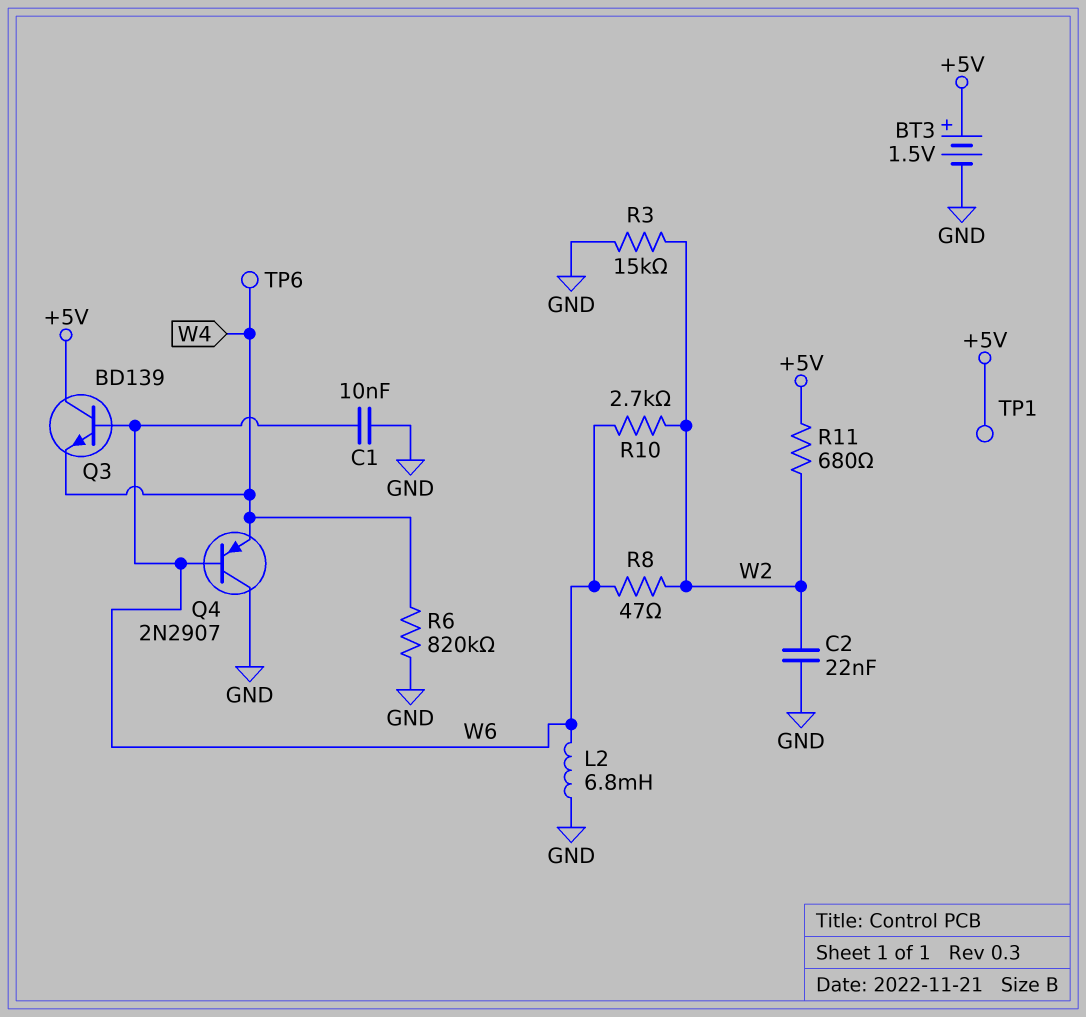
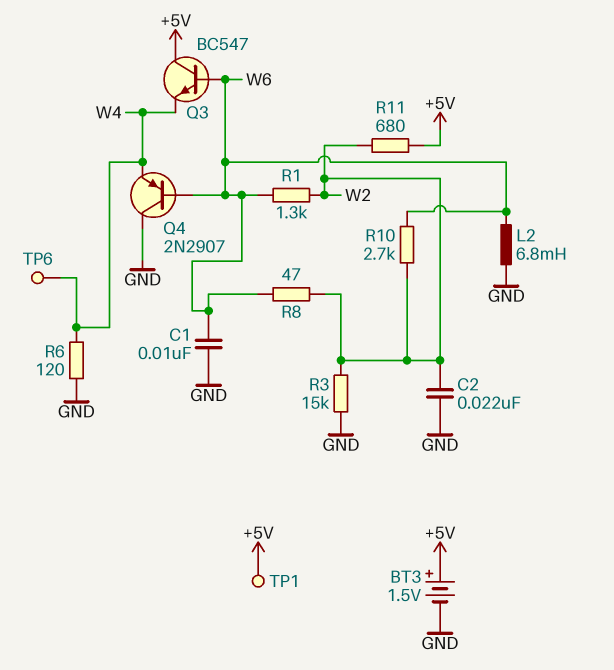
Q3: NPN BD139 (B W6, C +5V, E W4) -> NPN BC547 (B W6, C +5V, E W4)
R1: none -> 1.3k (W2, W6)
R6: 820k (GND, W4) -> 120 (GND, W4)

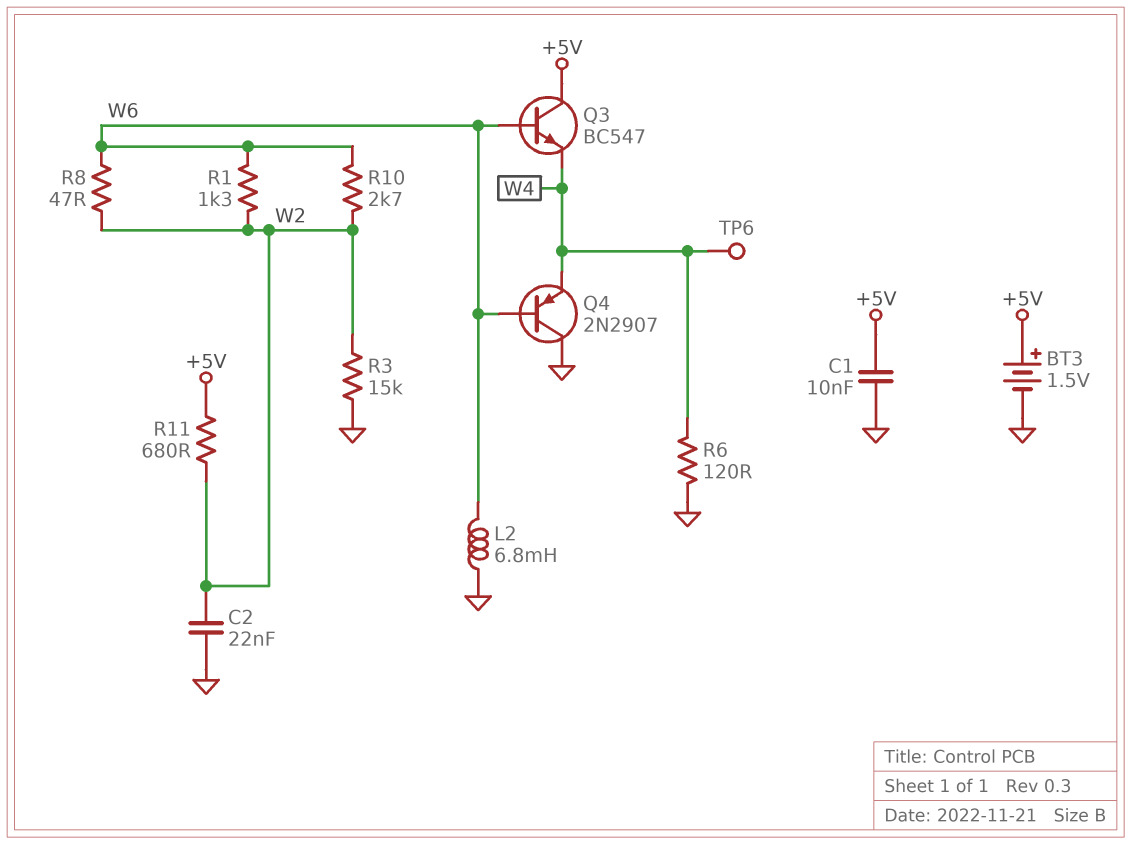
C1: 10nF (GND, W6) -> 10nF (+5V, GND)
TP1: test point (+5V) -> none

